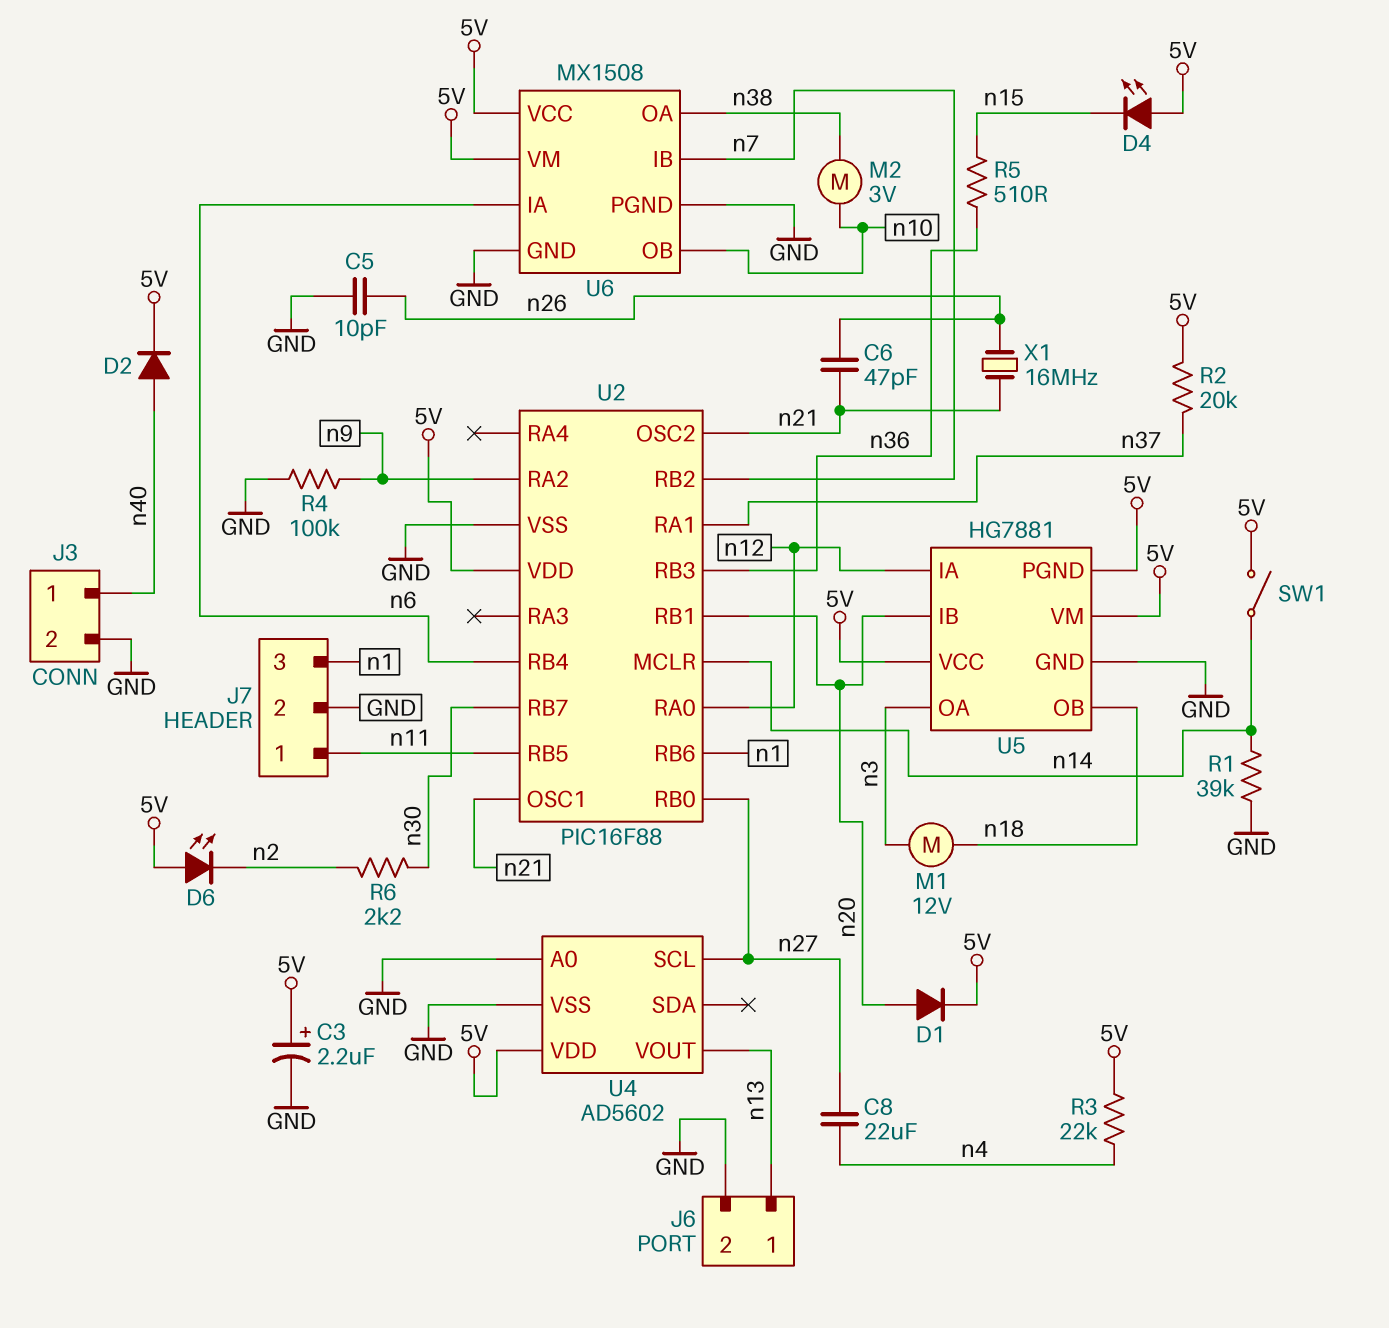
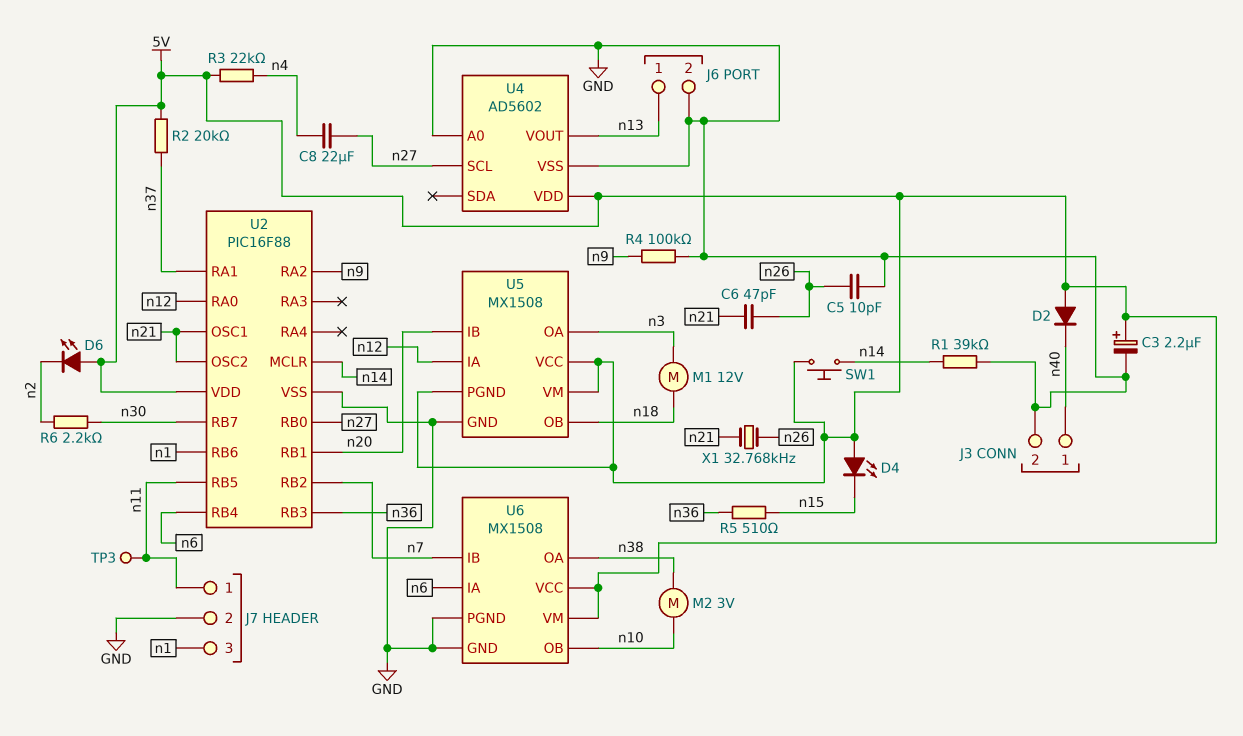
D1: diode (A n20, K 5V) -> none
D2: diode (A n40, K 5V) -> diode (A 5V, K n40)
SW1: switch (5V, n14) -> button (5V, n14)
TP3: none -> test point (n11)
U5: HG7881 -> MX1508
X1: 16MHz (n21, n26) -> 32.768kHz (n21, n26)

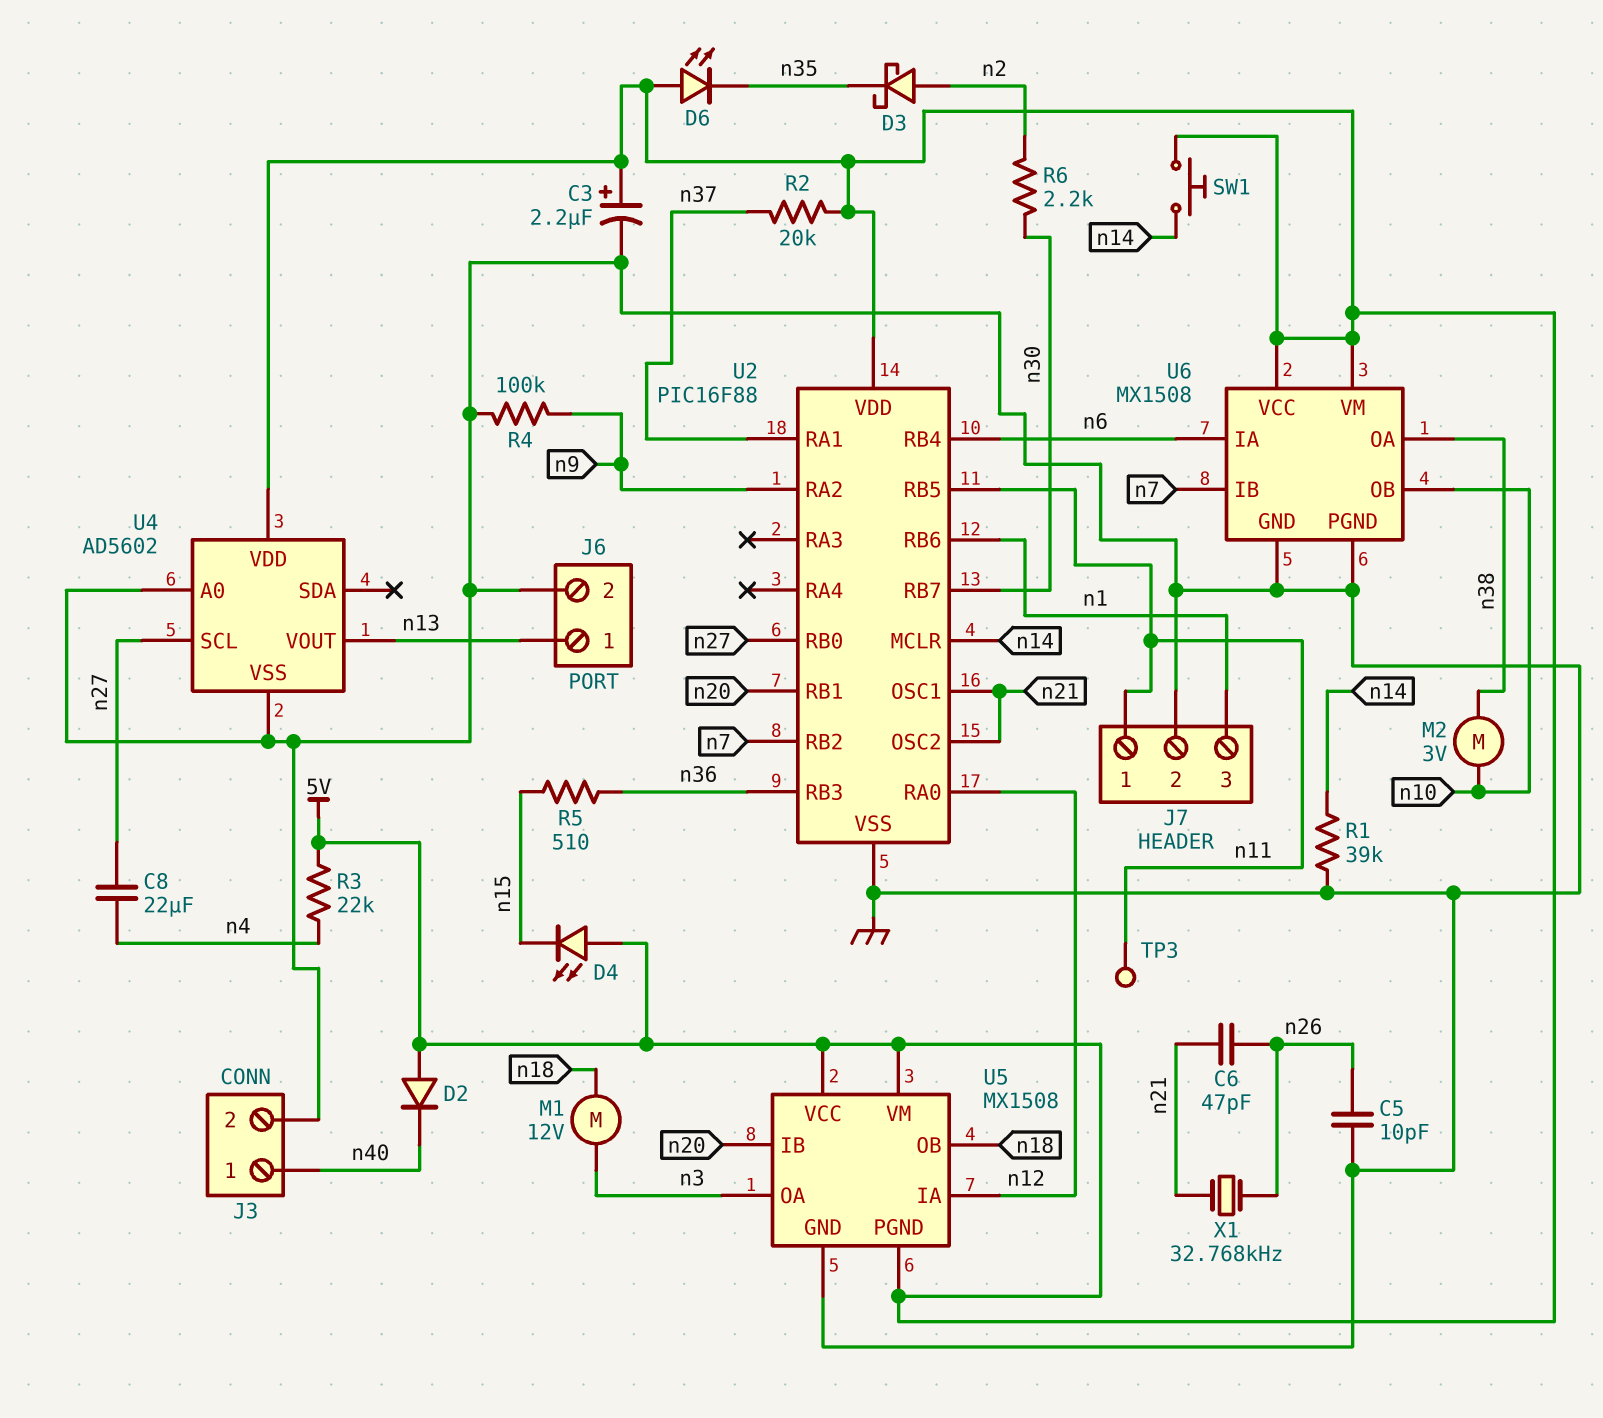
D3: none -> schottky (A n2, K n35)
D6: LED (A 5V, K n2) -> LED (A 5V, K n35)

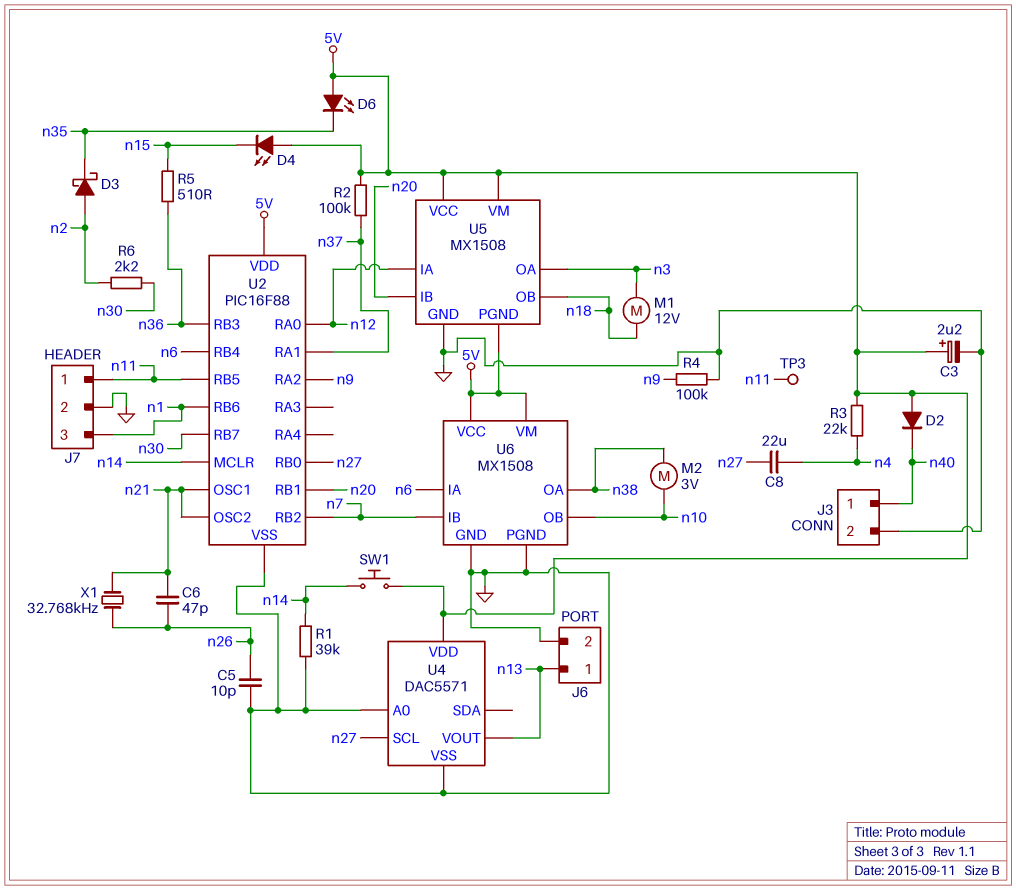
R2: 20k (5V, n37) -> 100k (5V, n37)
U4: AD5602 -> DAC5571

